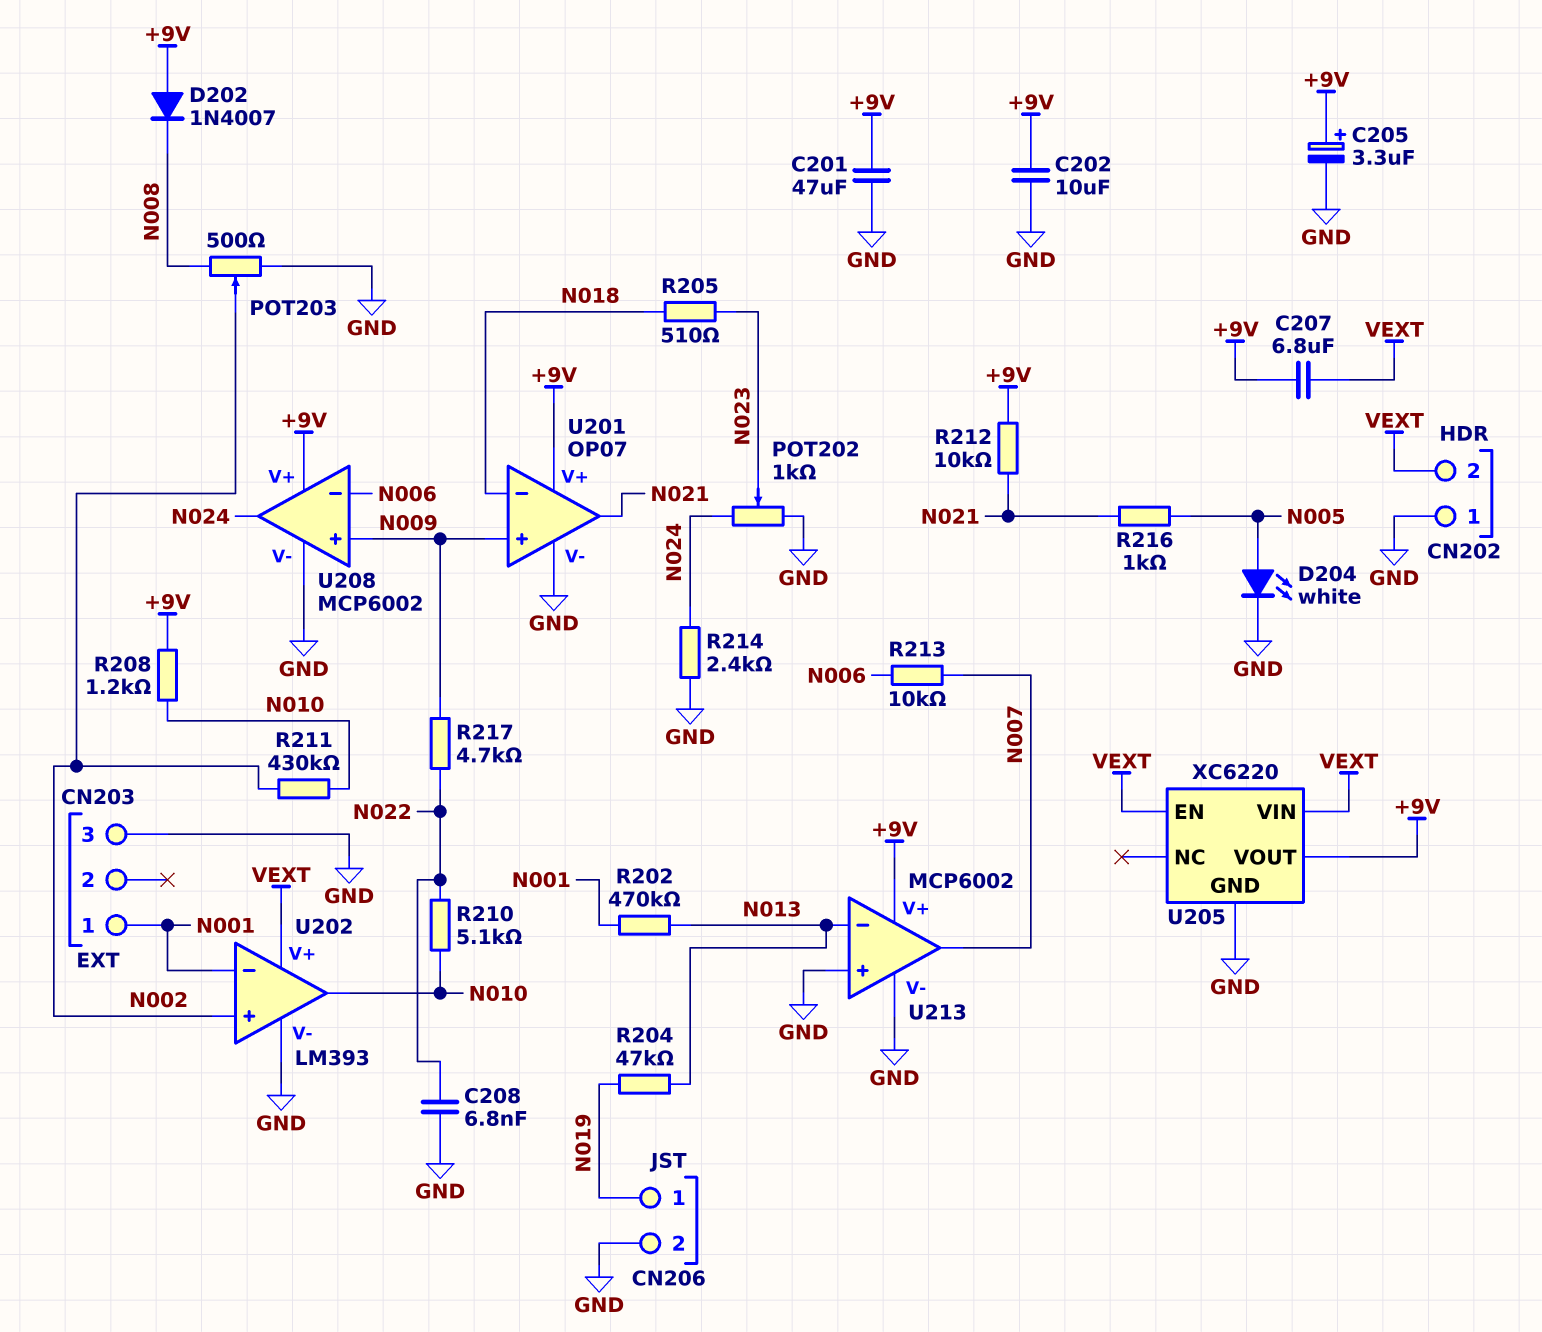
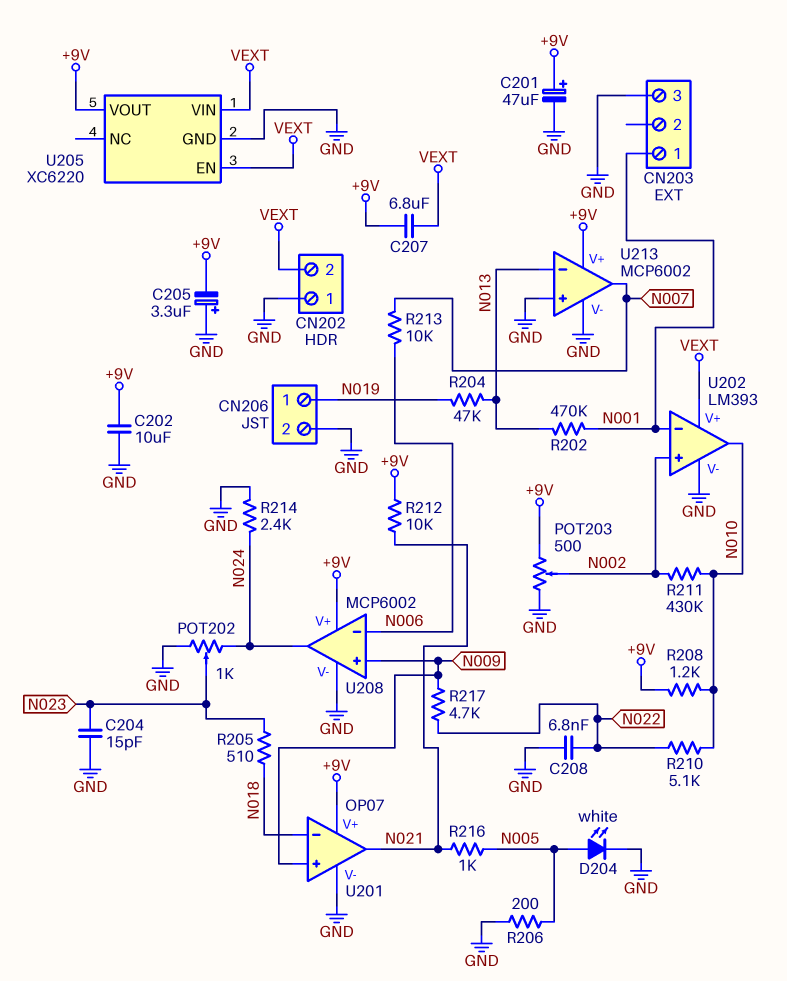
C201: 47uF (+9V, GND) -> 47uF (plus +9V, minus GND)
C204: none -> 15pF (GND, N023)
C205: 3.3uF (plus +9V, minus GND) -> 3.3uF (plus GND, minus +9V)
D202: diode 1N4007 (A +9V, K N008) -> none
POT203: 500 (GND, N008, wiper N002) -> 500 (+9V, GND, wiper N002)
R206: none -> 200 (GND, N005)

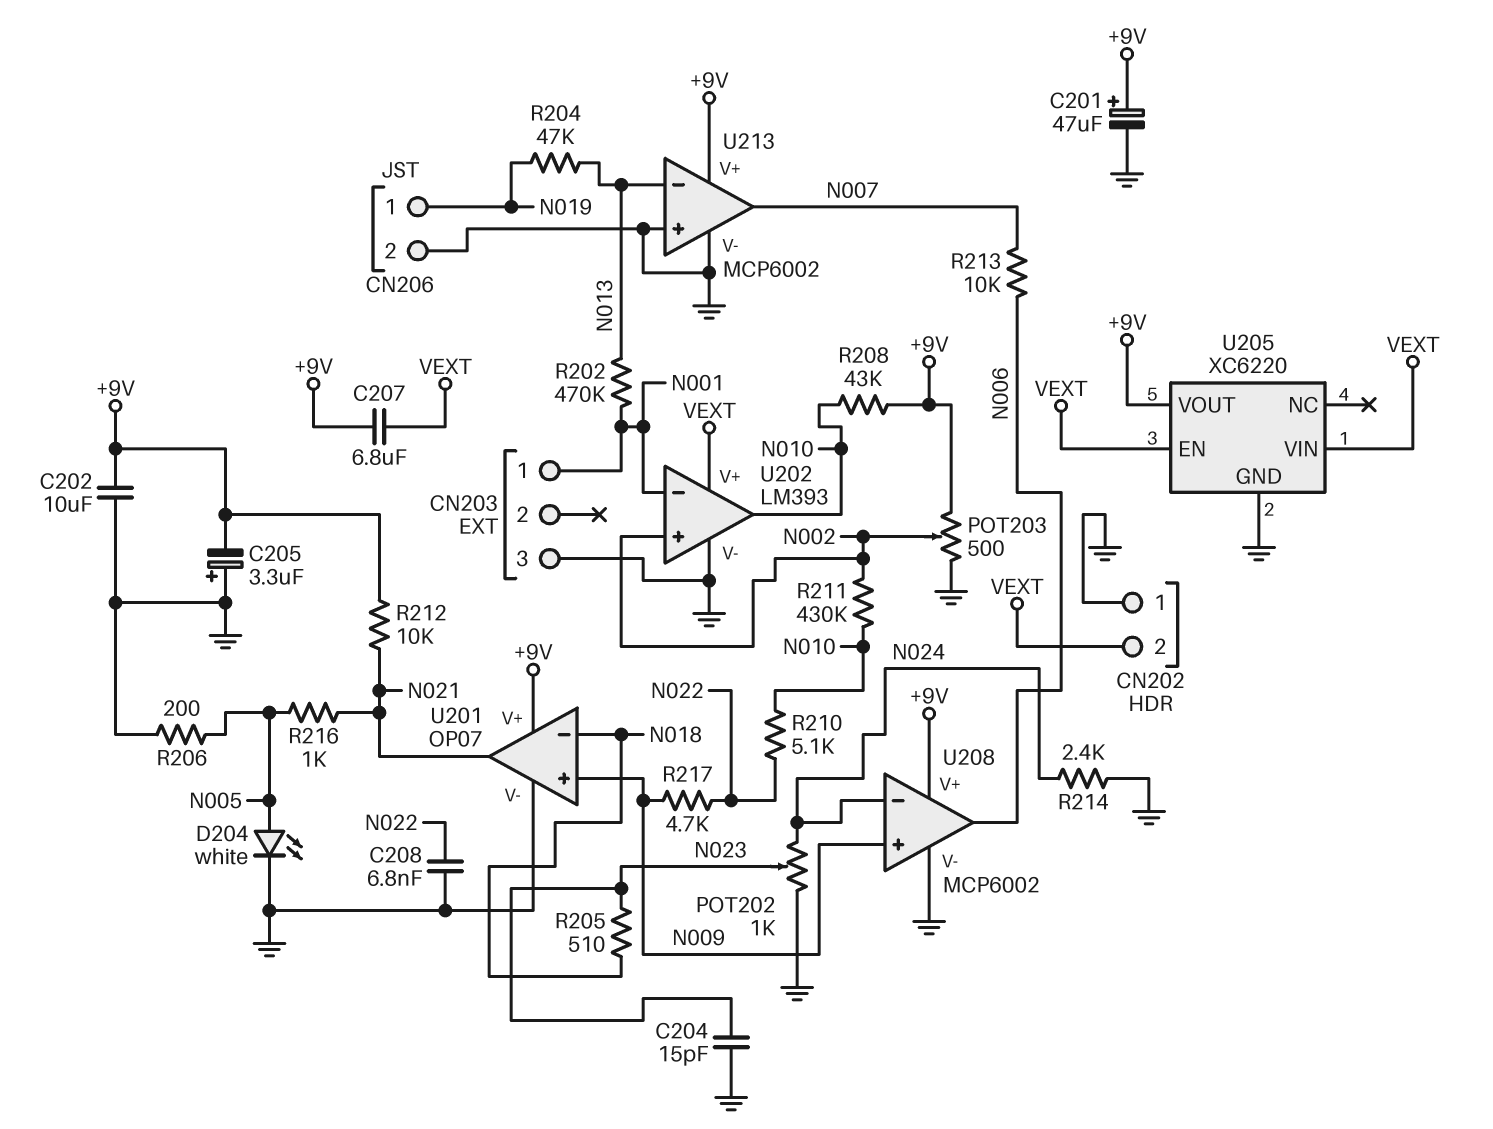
R208: 1.2k (+9V, N010) -> 43k (+9V, N010)
U208 pin in-: N006 -> N024
U208 pin out: N024 -> N006

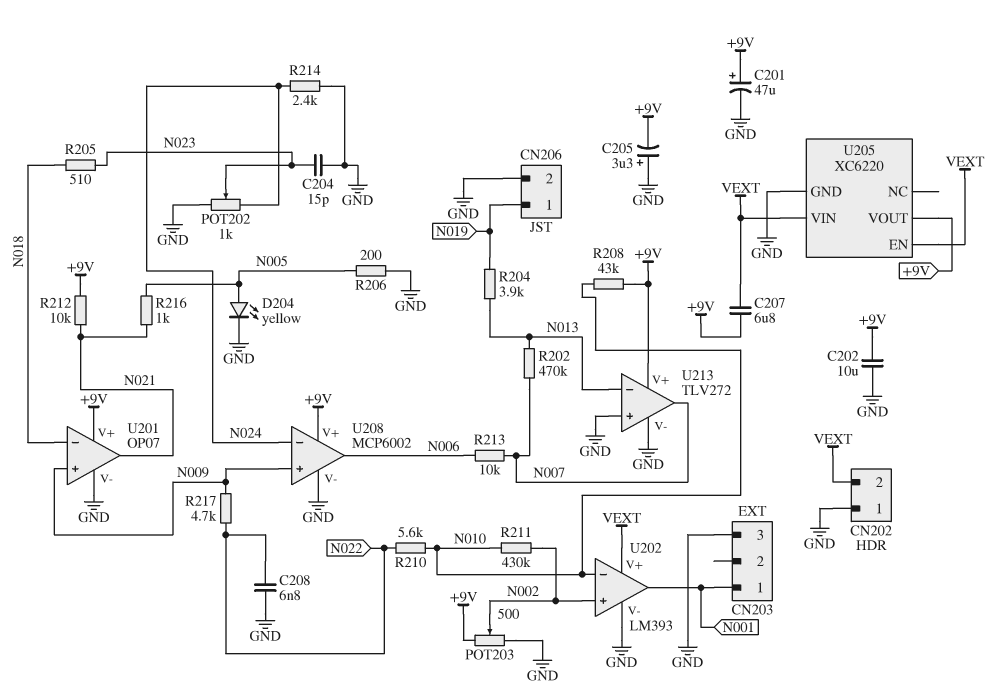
D204: LED white (A N005, K GND) -> LED yellow (A N005, K GND)
R202: 470k (N001, N013) -> 470k (N007, N013)
R204: 47k (N013, N019) -> 3.9k (N013, N019)
R210: 5.1k (N010, N022) -> 5.6k (N010, N022)
U202 pin in-: N001 -> N010
U202 pin out: N010 -> N001
U213: MCP6002 -> TLV272

